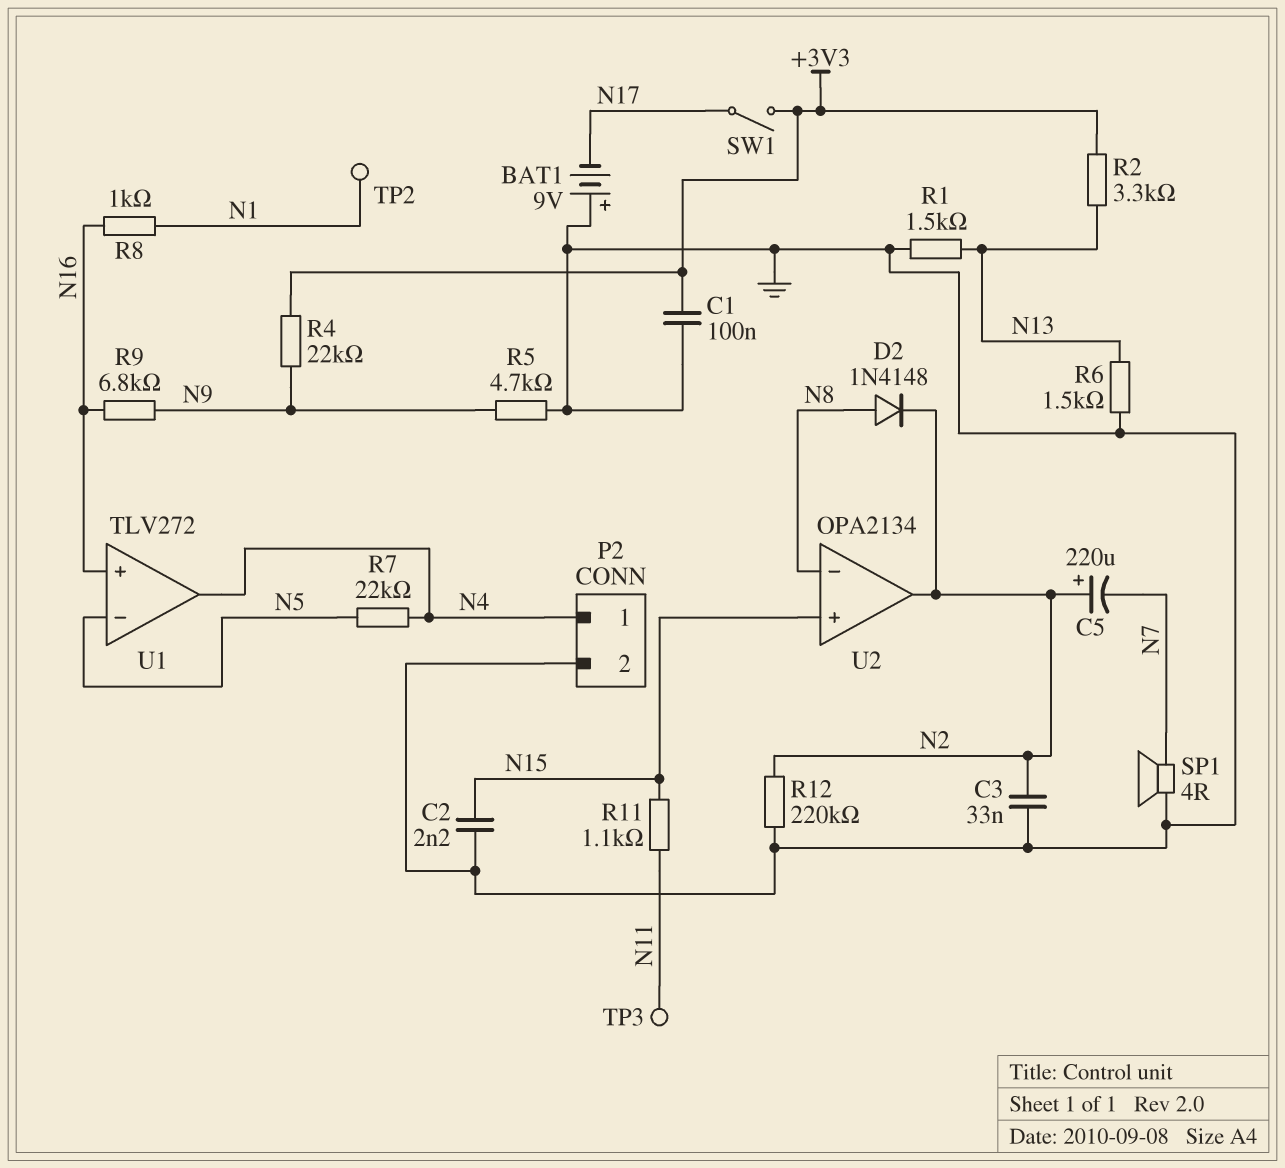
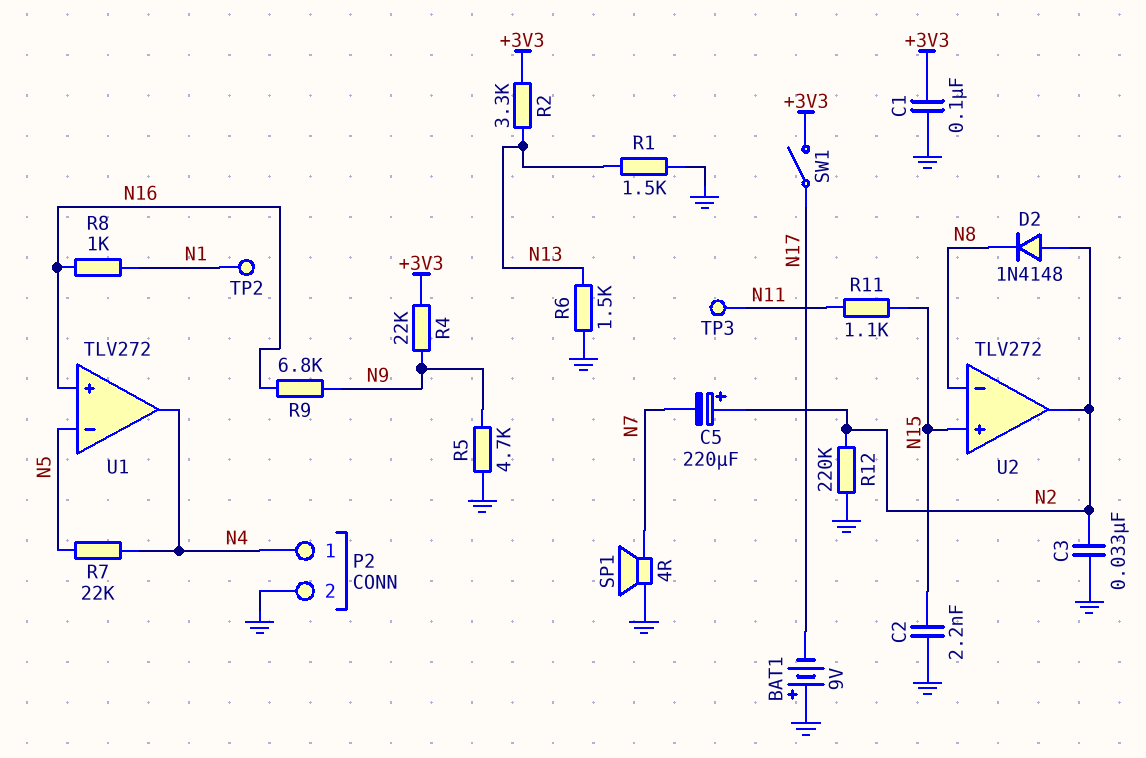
D2: diode 1N4148 (A N8, K N2) -> diode 1N4148 (A N2, K N8)
U2: OPA2134 -> TLV272

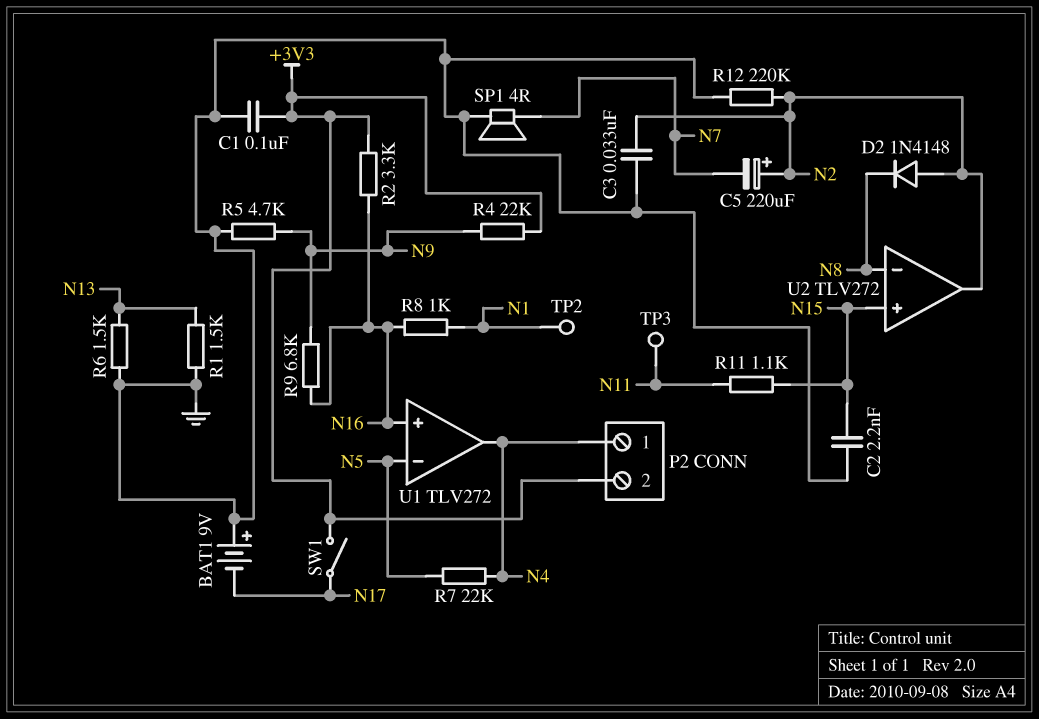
P2 pin 2: GND -> +3V3
R2: 3.3k (+3V3, N13) -> 3.3k (+3V3, N16)

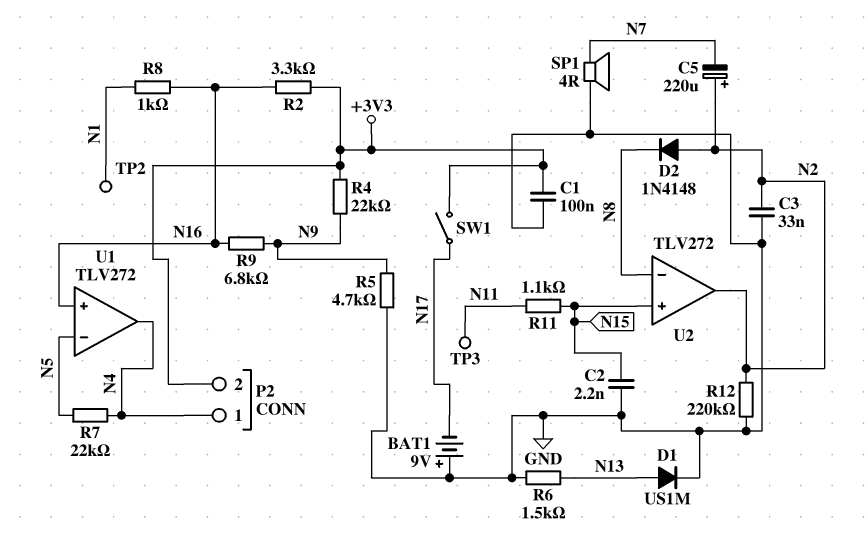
D1: none -> diode US1M (A N13, K GND)
R1: 1.5k (GND, N13) -> none

